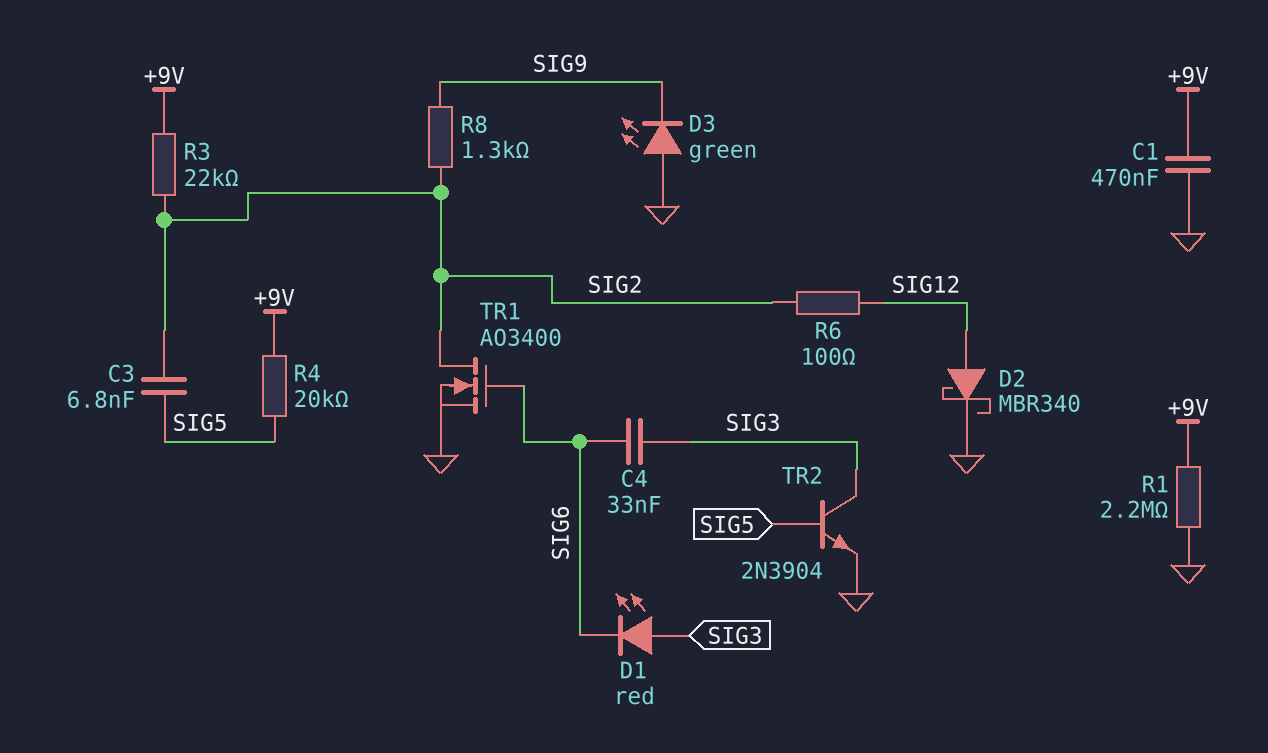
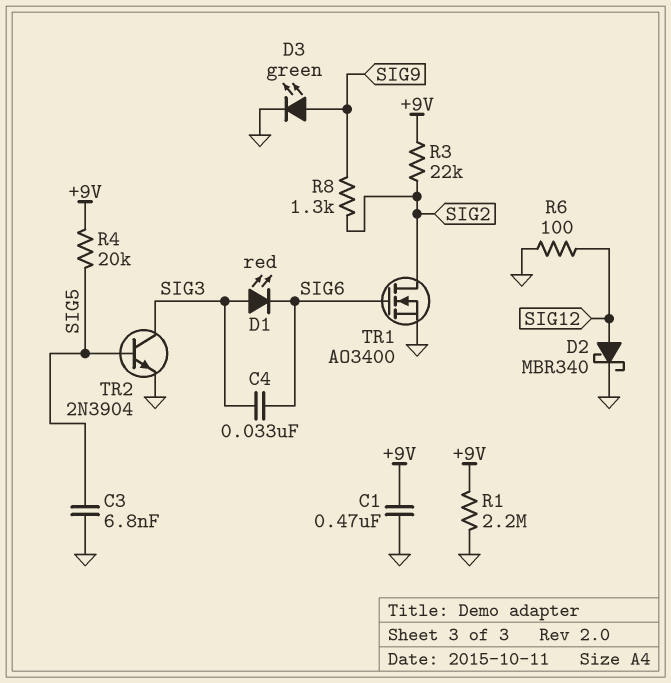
C3: 6.8nF (SIG2, SIG5) -> 6.8nF (GND, SIG5)
D3: LED green (A GND, K SIG9) -> LED green (A SIG9, K GND)
R6: 100 (SIG2, SIG12) -> 100 (GND, SIG12)

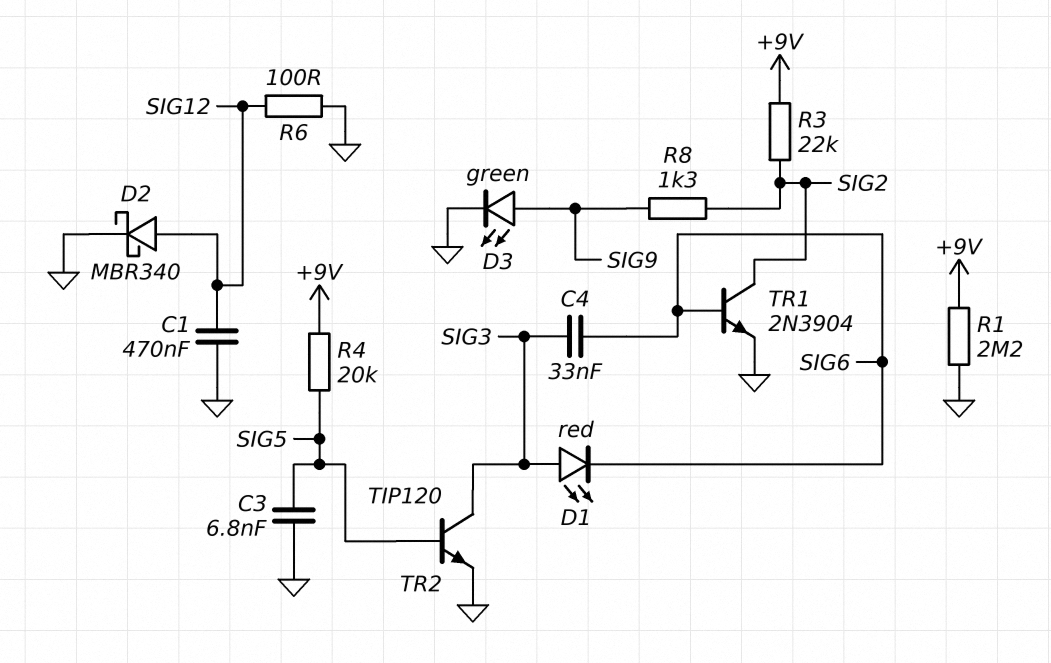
C1: 470nF (+9V, GND) -> 470nF (GND, SIG12)
TR1: NMOS AO3400 (G SIG6, D SIG2, S GND) -> NPN 2N3904 (B SIG6, C SIG2, E GND)
TR2: NPN 2N3904 (B SIG5, C SIG3, E GND) -> NPN TIP120 (B SIG5, C SIG3, E GND)

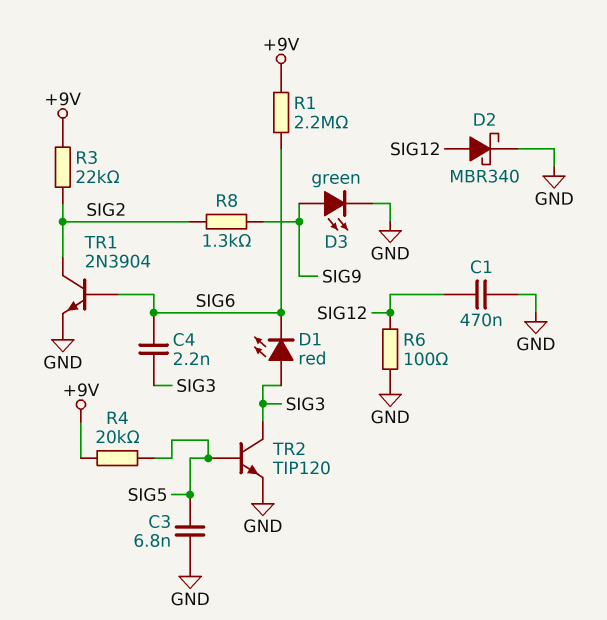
C4: 33nF (SIG3, SIG6) -> 2.2nF (SIG3, SIG6)
R1: 2.2M (+9V, GND) -> 2.2M (+9V, SIG6)

